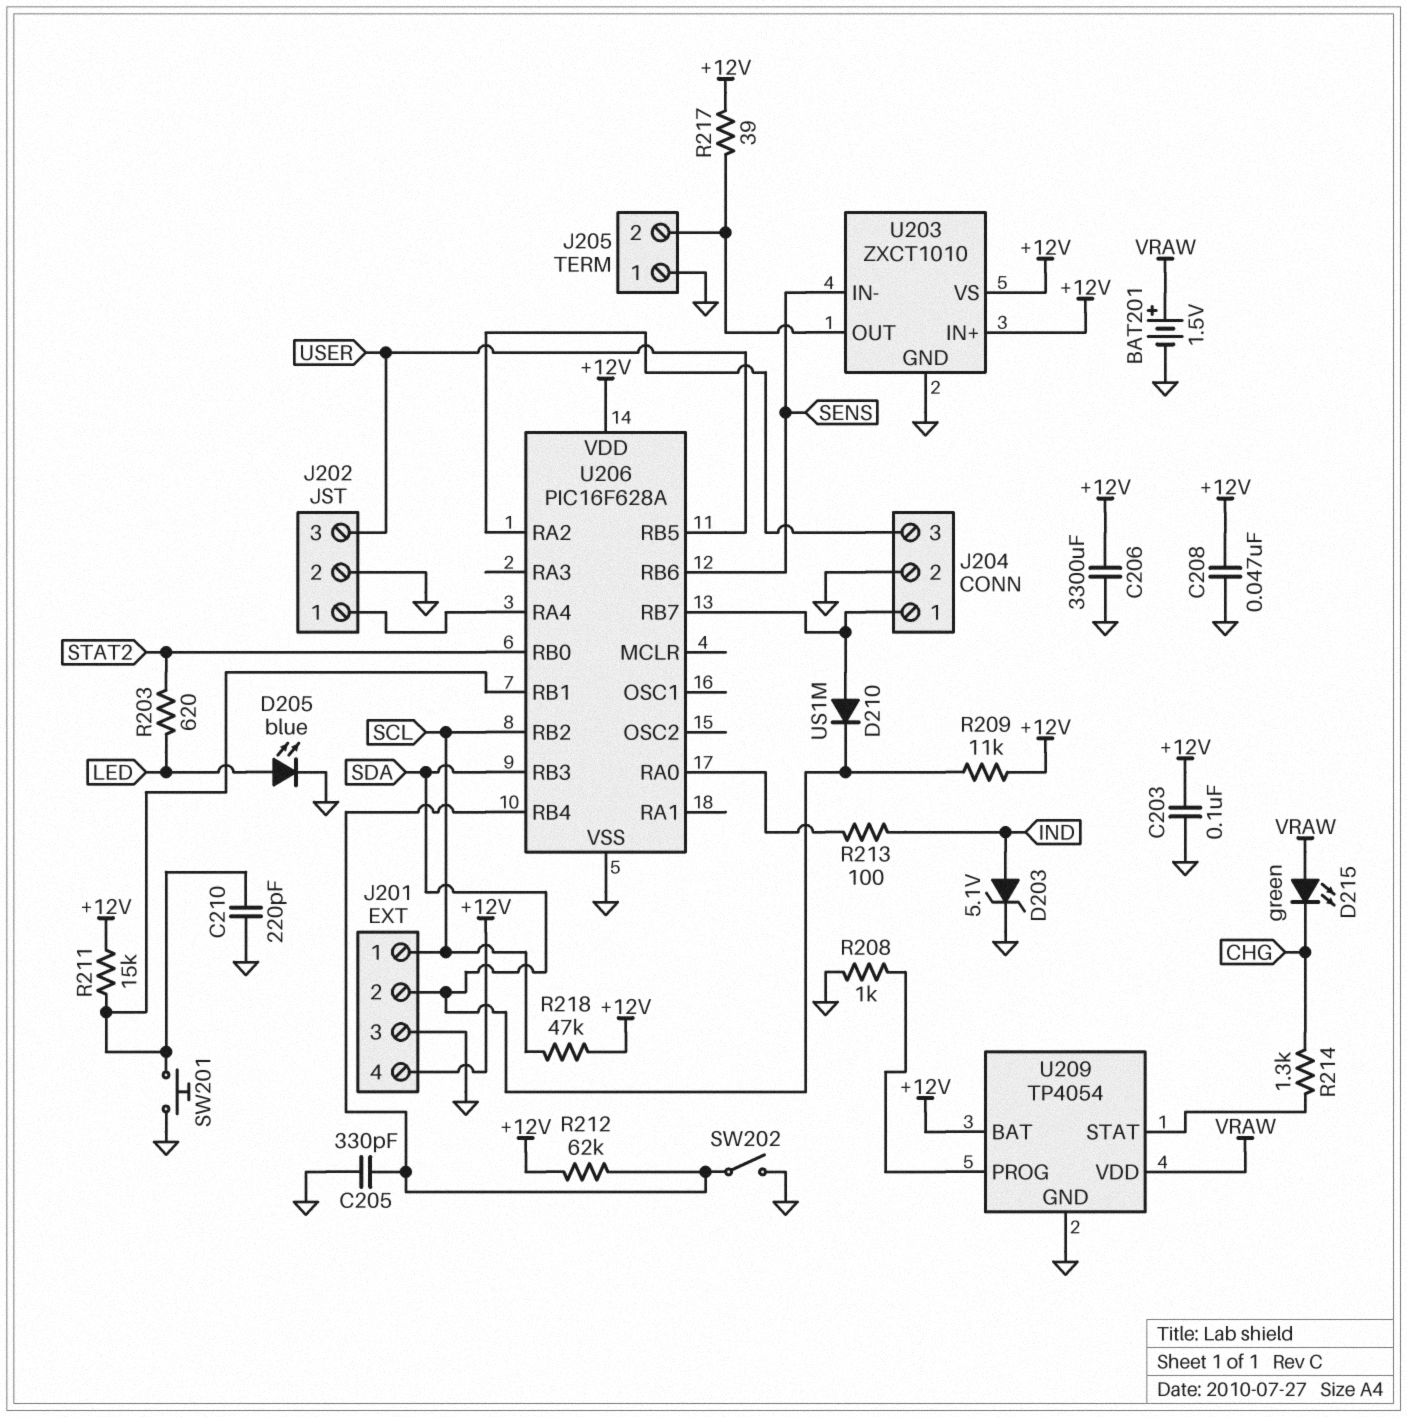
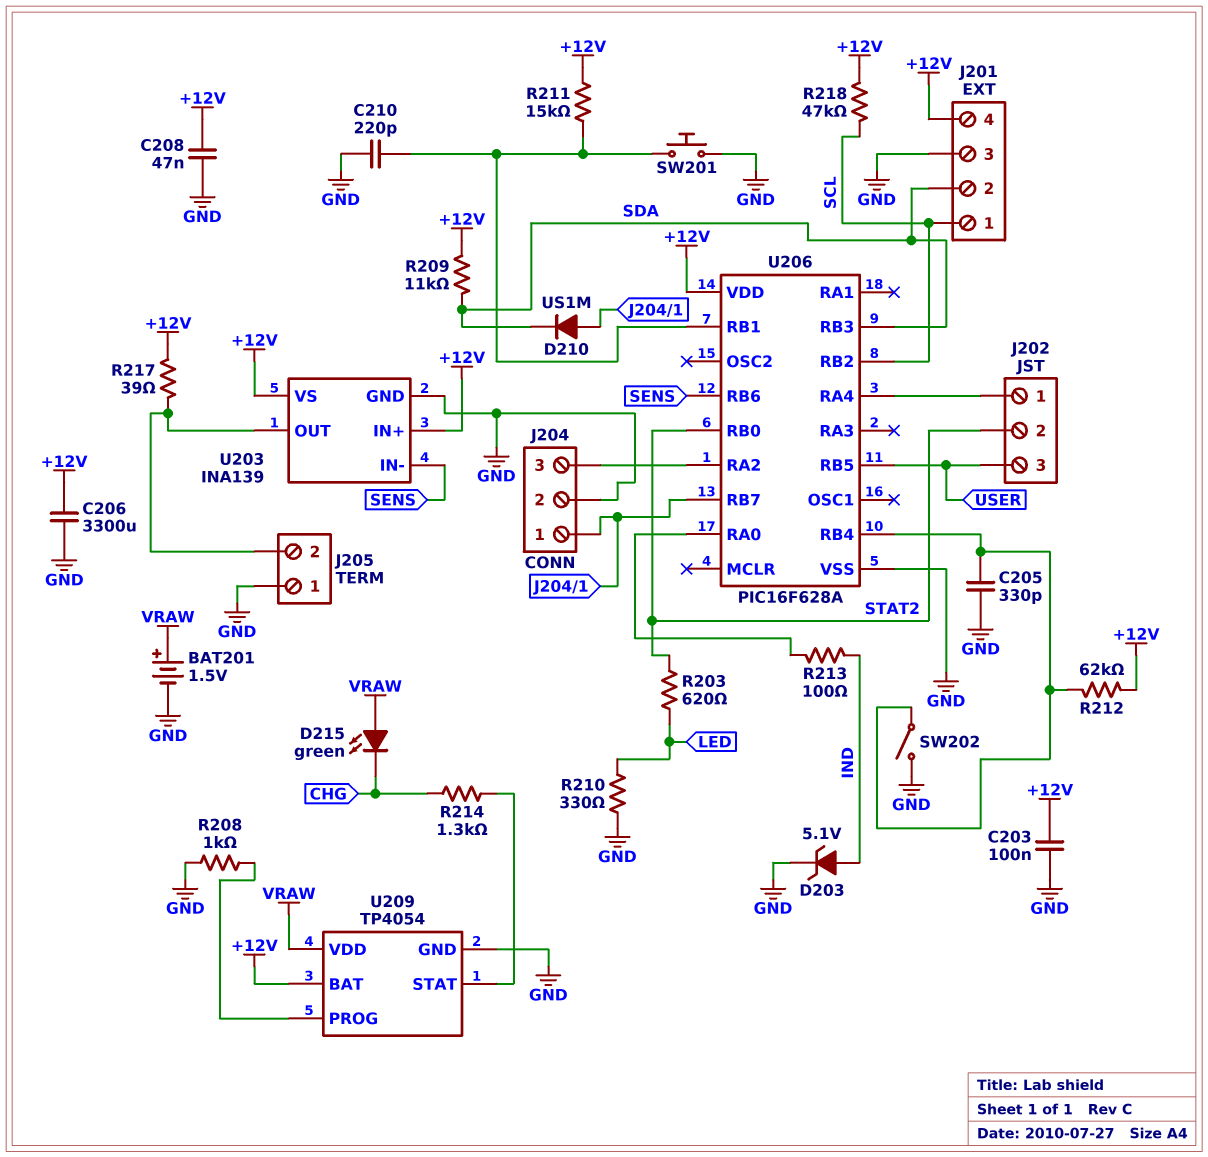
D205: LED blue (A LED, K GND) -> none
J202 pin 2: GND -> STAT2
R210: none -> 330 (GND, LED)
U203: ZXCT1010 -> INA139

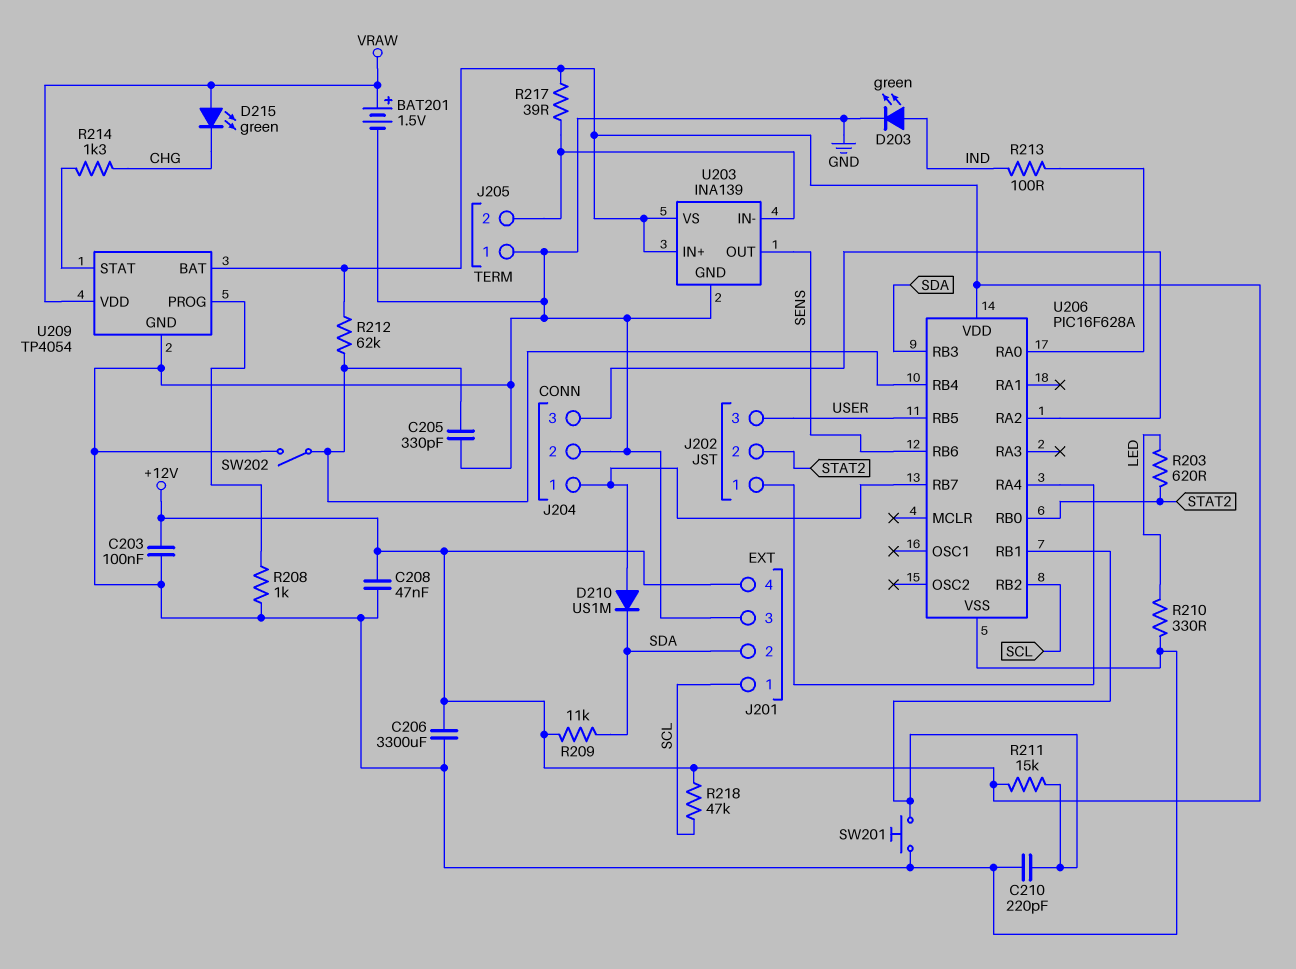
D203: zener 5.1V (A IND, K GND) -> LED green (A IND, K GND)
U203 pin IN-: SENS -> J205/2
U203 pin OUT: J205/2 -> SENS

